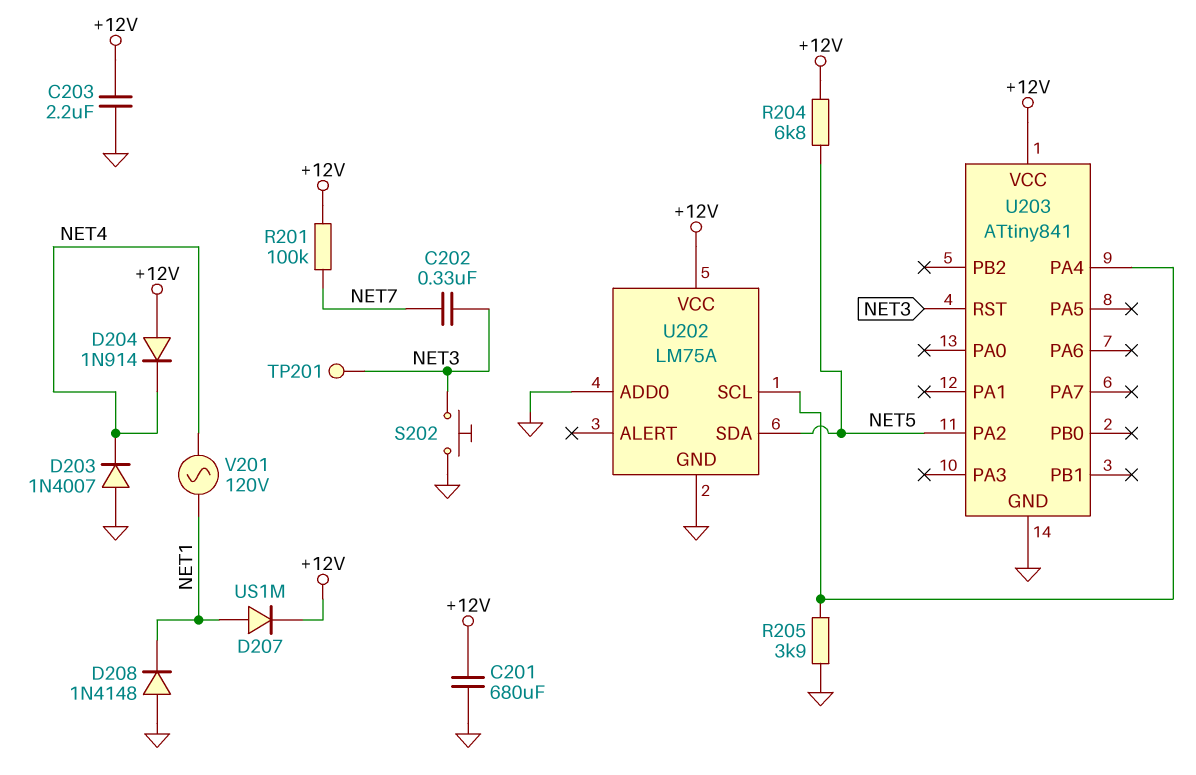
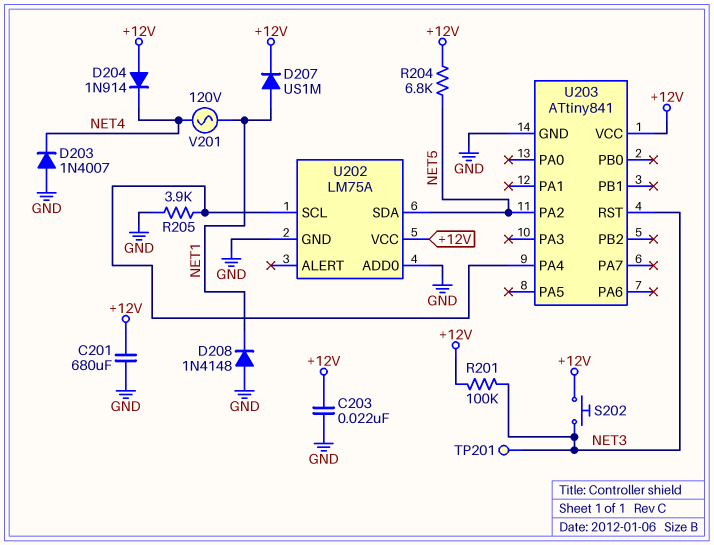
C202: 330nF (NET3, NET7) -> none
C203: 2.2uF (+12V, GND) -> 22nF (+12V, GND)
R201: 100k (+12V, NET7) -> 100k (+12V, NET3)
S202: button (GND, NET3) -> button (+12V, NET3)

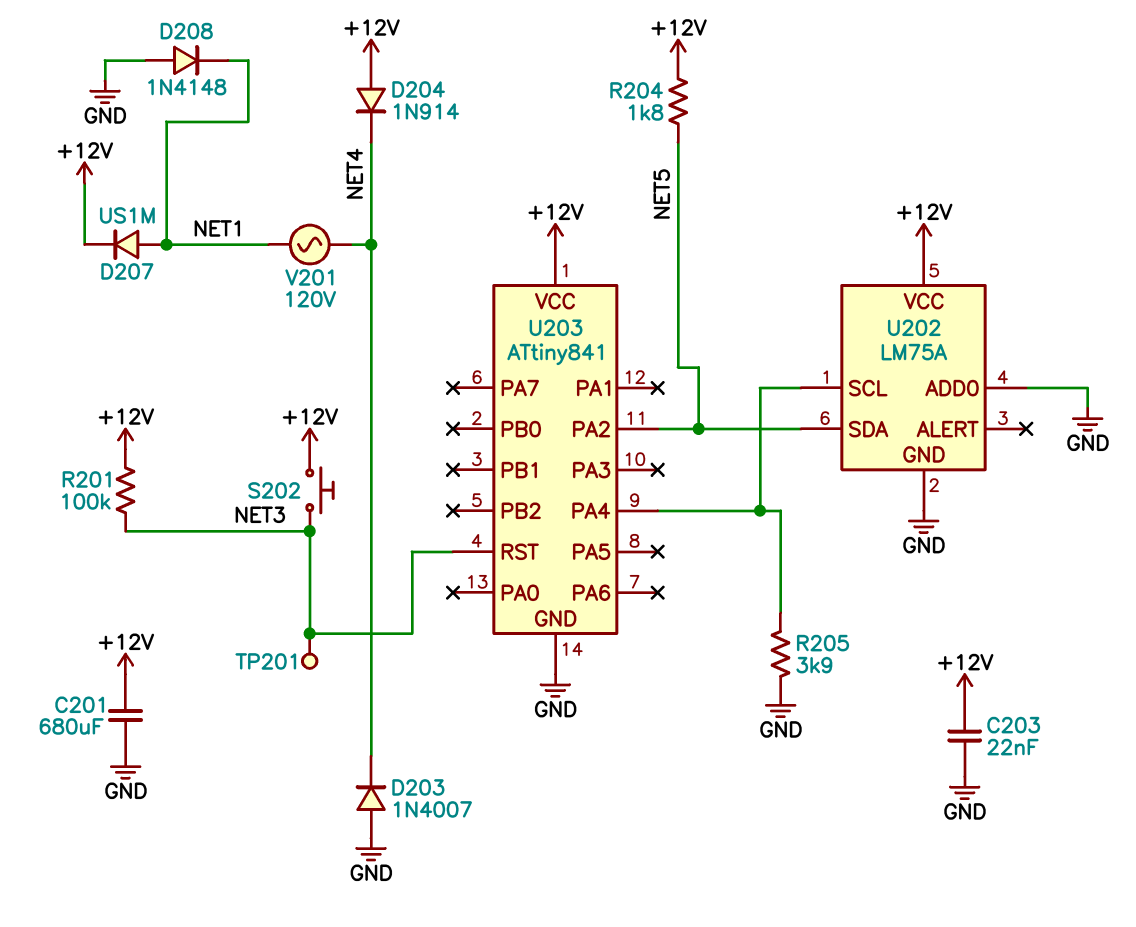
R204: 6.8k (+12V, NET5) -> 1.8k (+12V, NET5)

